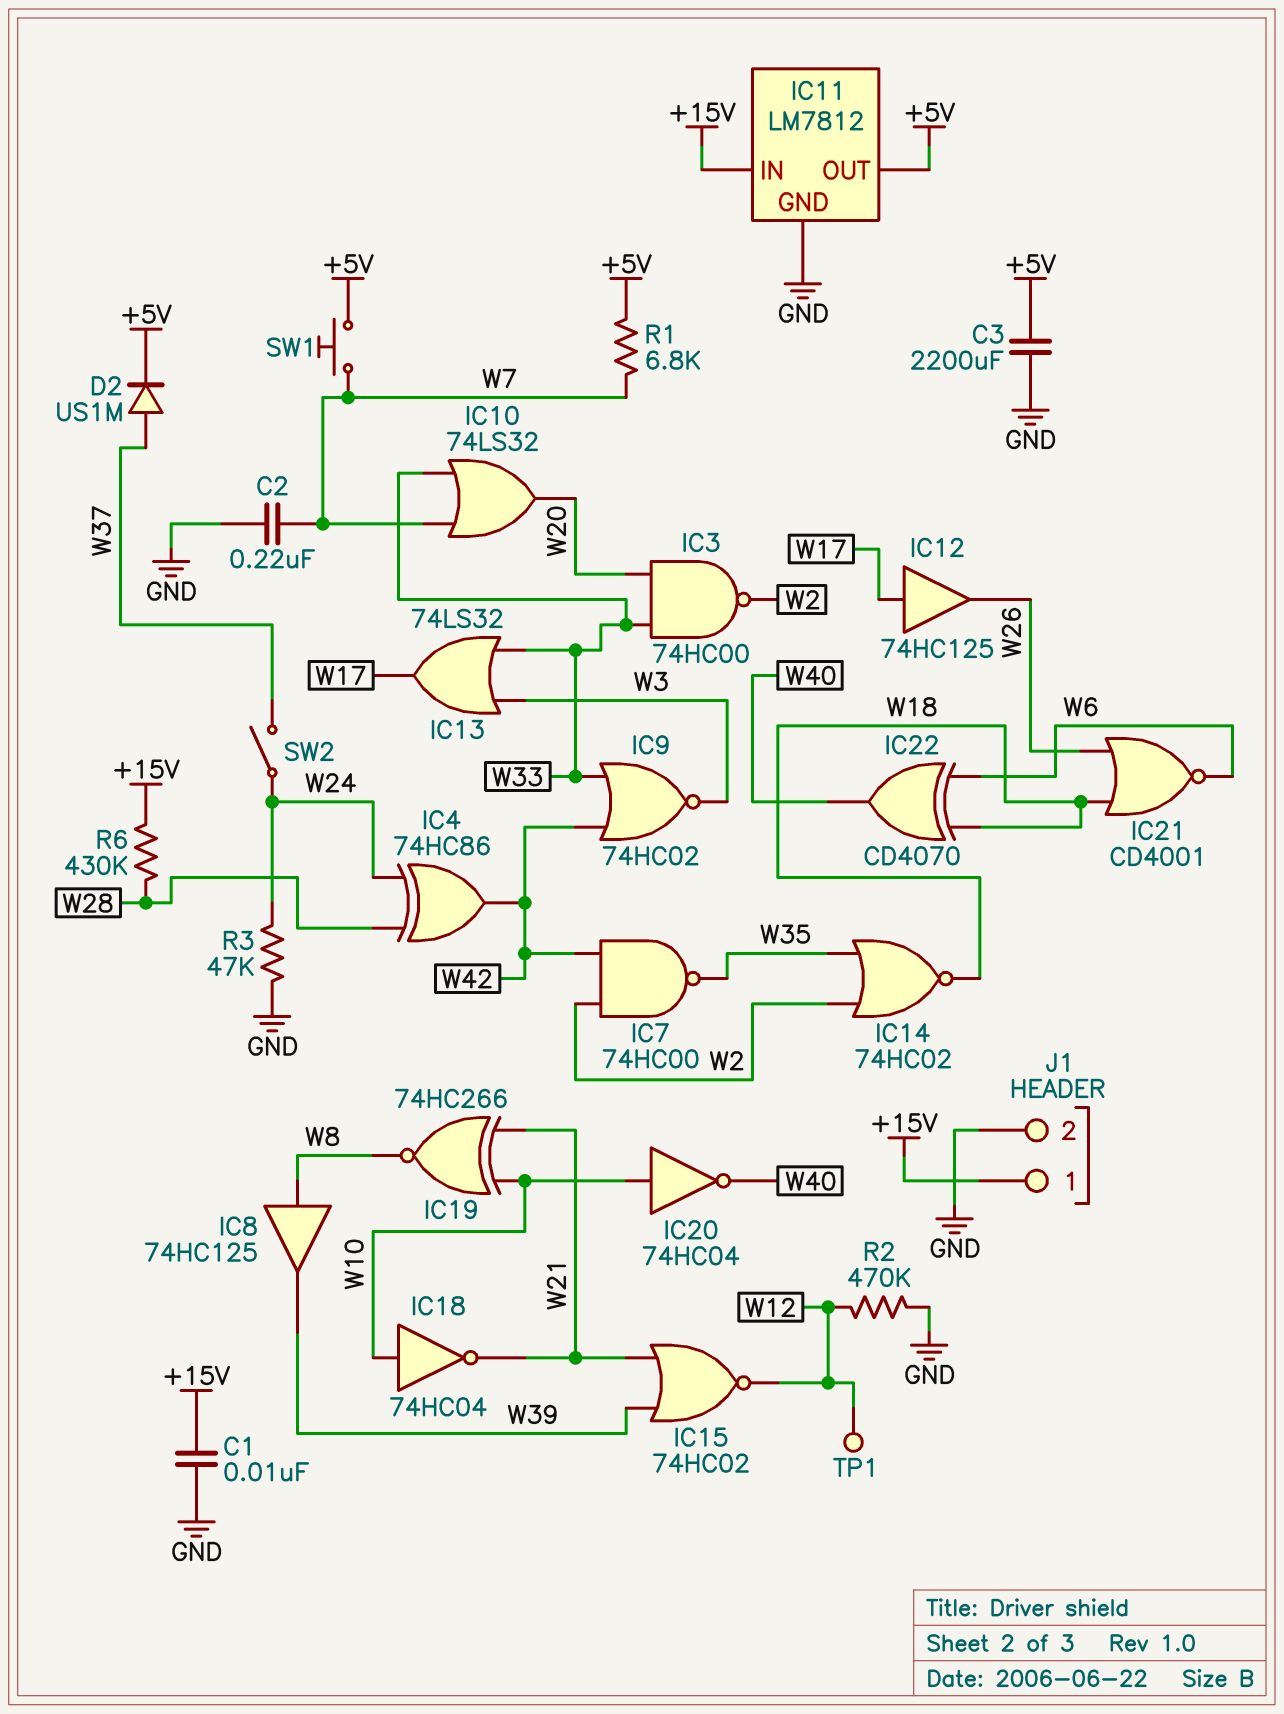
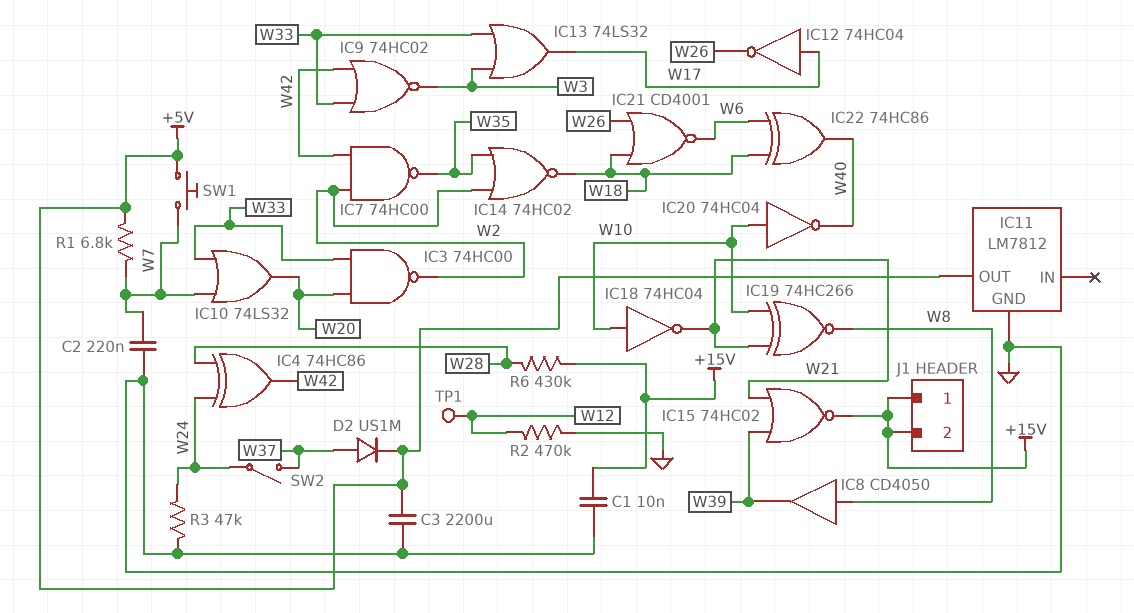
IC8: buffer 74HC125 (in W8, out W39) -> buffer CD4050 (in W8, out W39)
IC11 pin IN: +15V -> none
IC12: buffer 74HC125 (in W17, out W26) -> NOT 74HC04 (in W17, out W26)
IC15: NOR 74HC02 (in W21, in W39, out W12) -> NOR 74HC02 (in W21, in W39, out +15V)
IC22: XOR CD4070 (in W6, in W18, out W40) -> XOR 74HC86 (in W6, in W18, out W40)
J1 pin 2: GND -> +15V

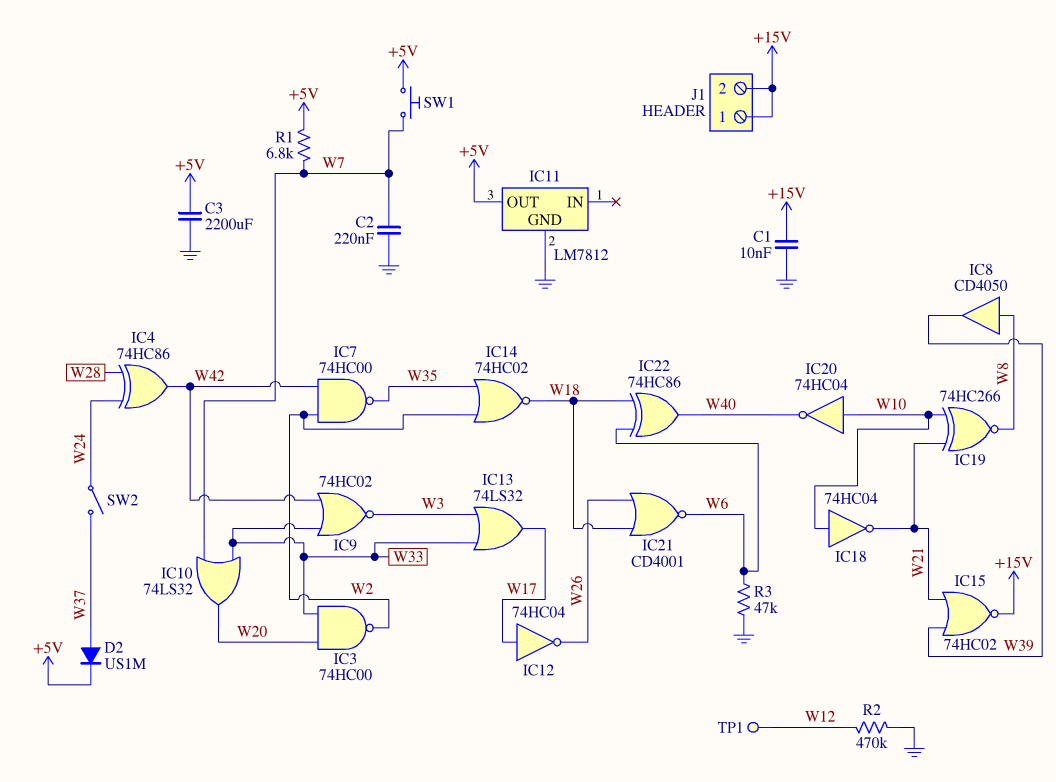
R3: 47k (GND, W24) -> 47k (GND, W6)
R6: 430k (+15V, W28) -> none

